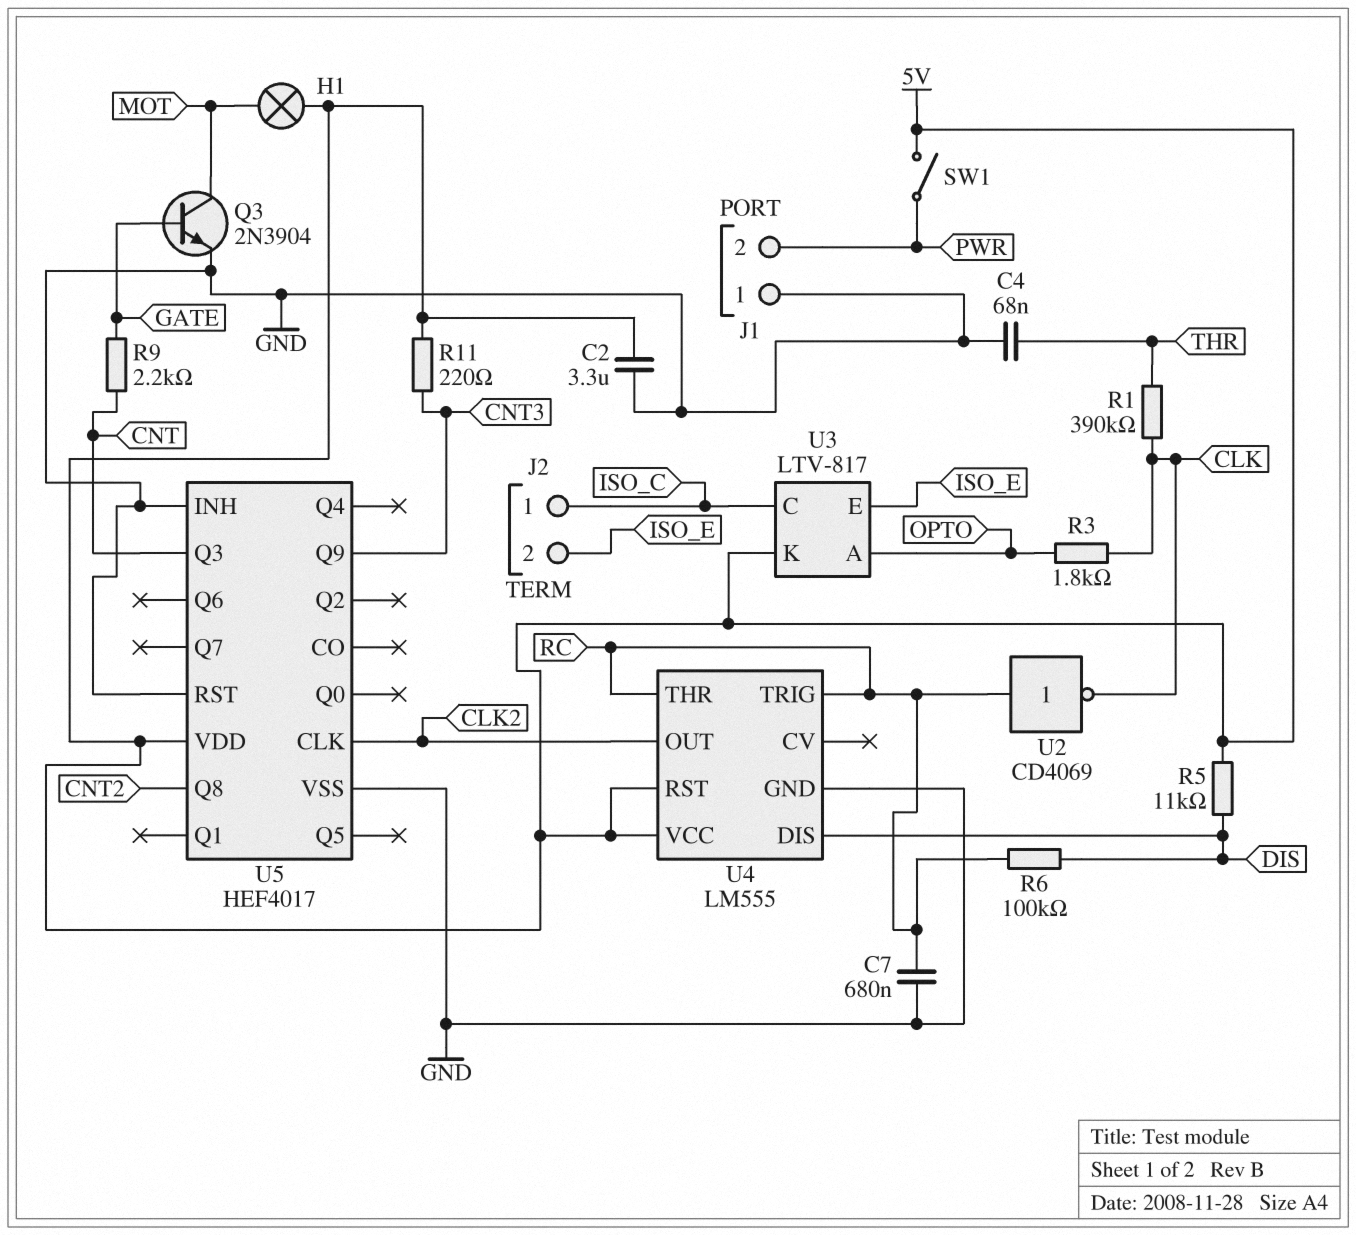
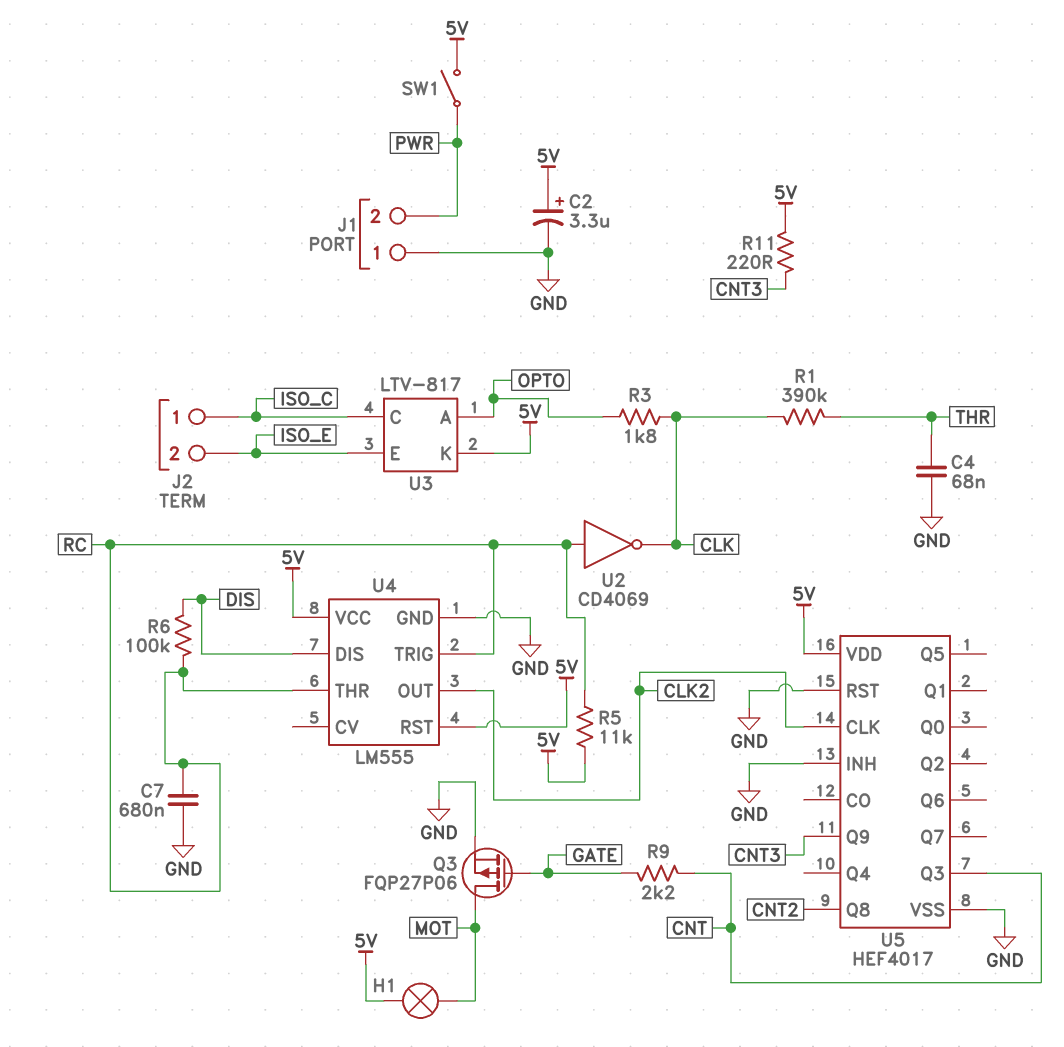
C2: 3.3uF (5V, GND) -> 3.3uF (plus 5V, minus GND)
Q3: NPN 2N3904 (B GATE, C MOT, E GND) -> PMOS FQP27P06 (G GATE, D MOT, S GND)
R5: 11k (5V, DIS) -> 11k (5V, RC)

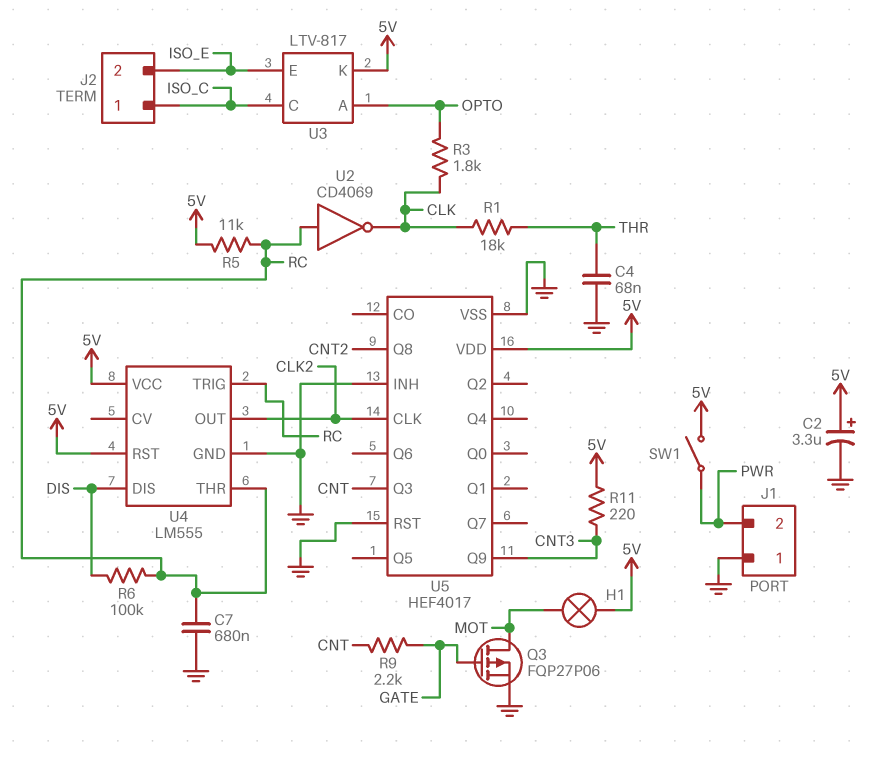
R1: 390k (CLK, THR) -> 18k (CLK, THR)

